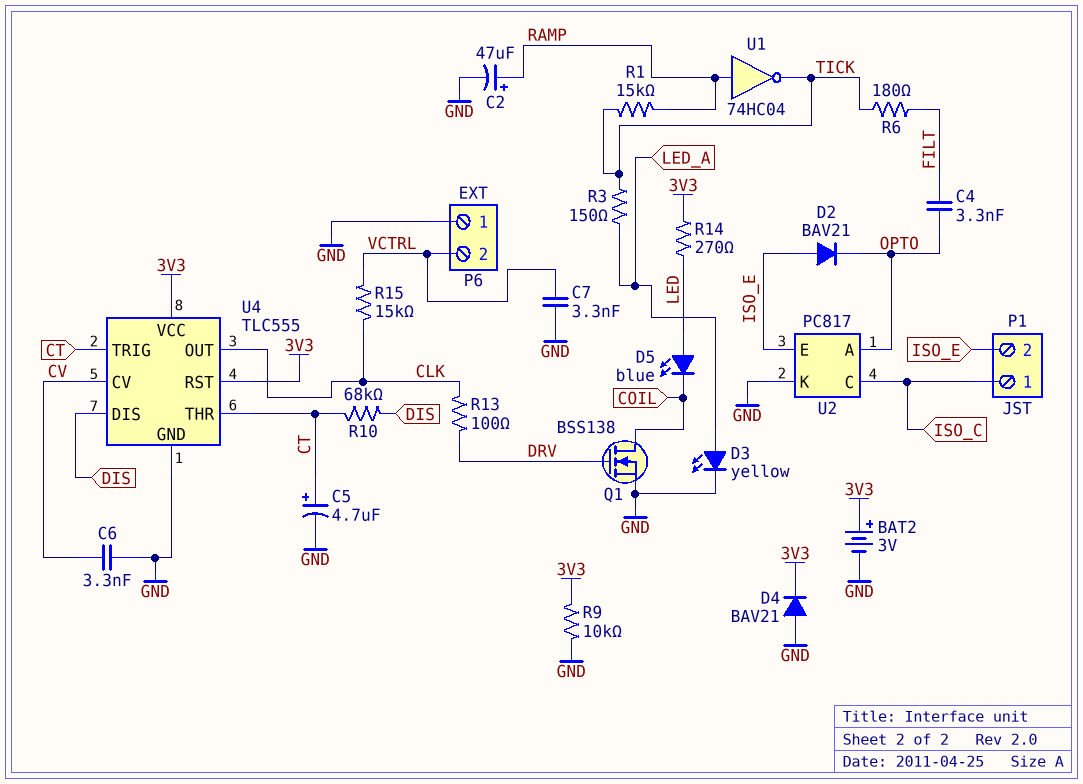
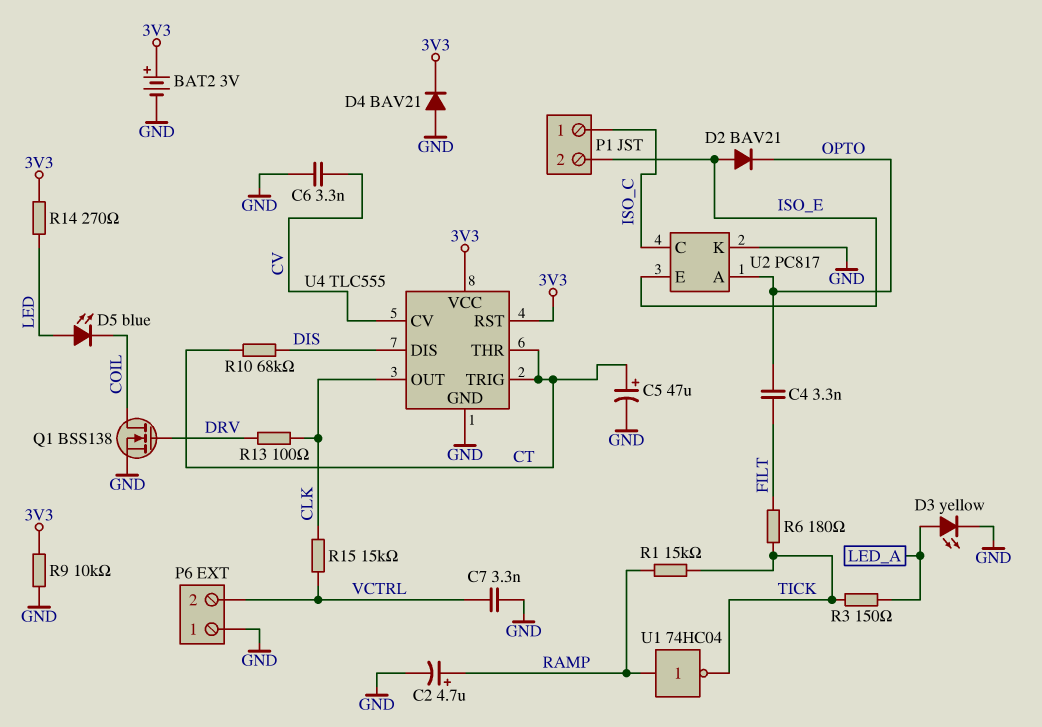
C2: 47uF (plus RAMP, minus GND) -> 4.7uF (plus RAMP, minus GND)
C5: 4.7uF (plus CT, minus GND) -> 47uF (plus CT, minus GND)

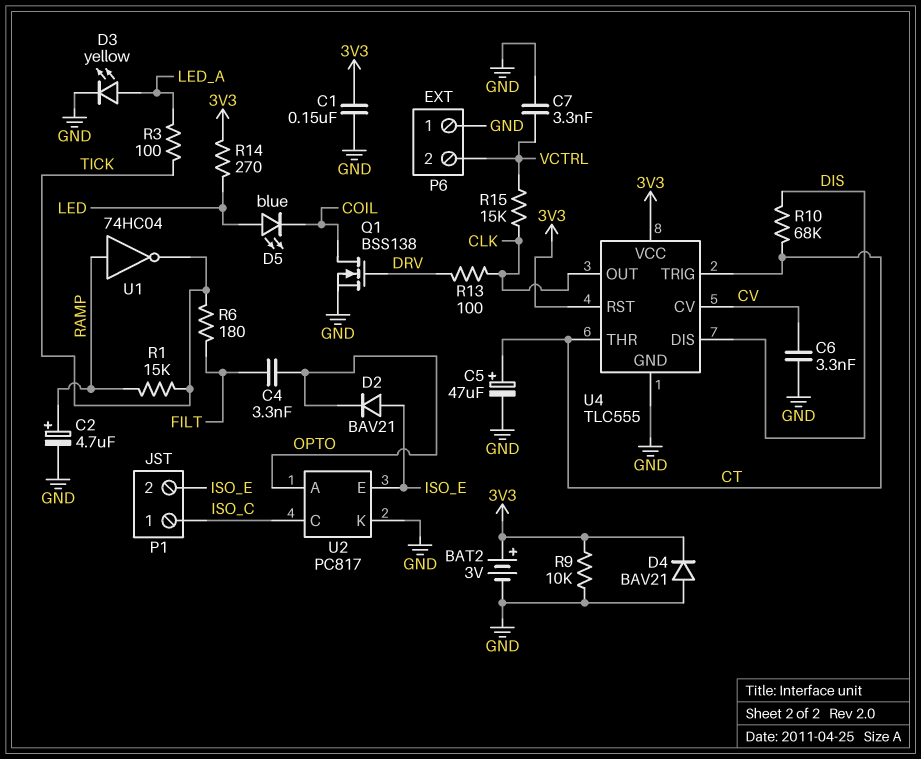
C1: none -> 150nF (3V3, GND)
R3: 150 (LED_A, TICK) -> 100 (LED_A, TICK)

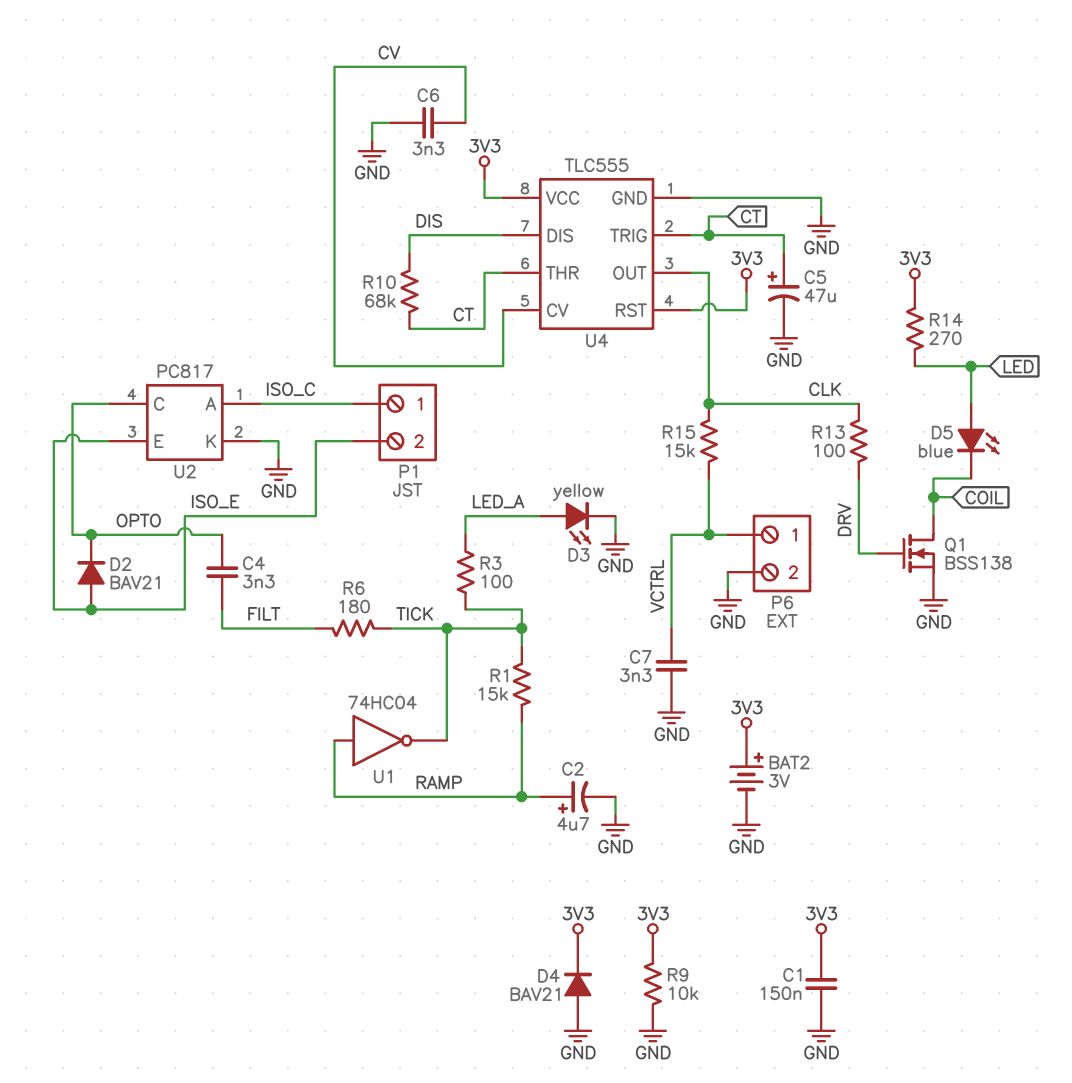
P6 pin 1: GND -> VCTRL
P6 pin 2: VCTRL -> GND
U2 pin A: OPTO -> ISO_C
U2 pin C: ISO_C -> OPTO

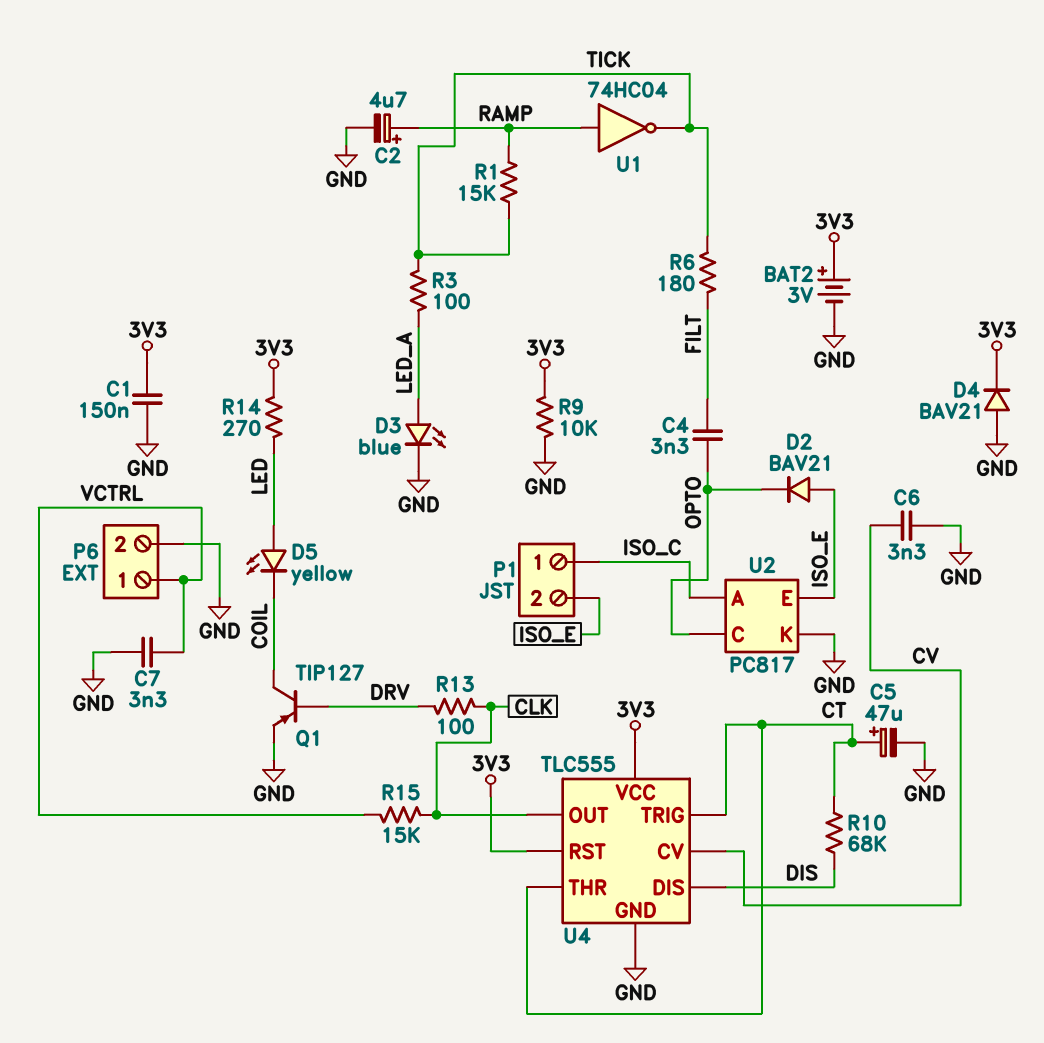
D3: LED yellow (A LED_A, K GND) -> LED blue (A LED_A, K GND)
D5: LED blue (A LED, K COIL) -> LED yellow (A LED, K COIL)
Q1: NMOS BSS138 (G DRV, D COIL, S GND) -> PNP TIP127 (B DRV, C COIL, E GND)

